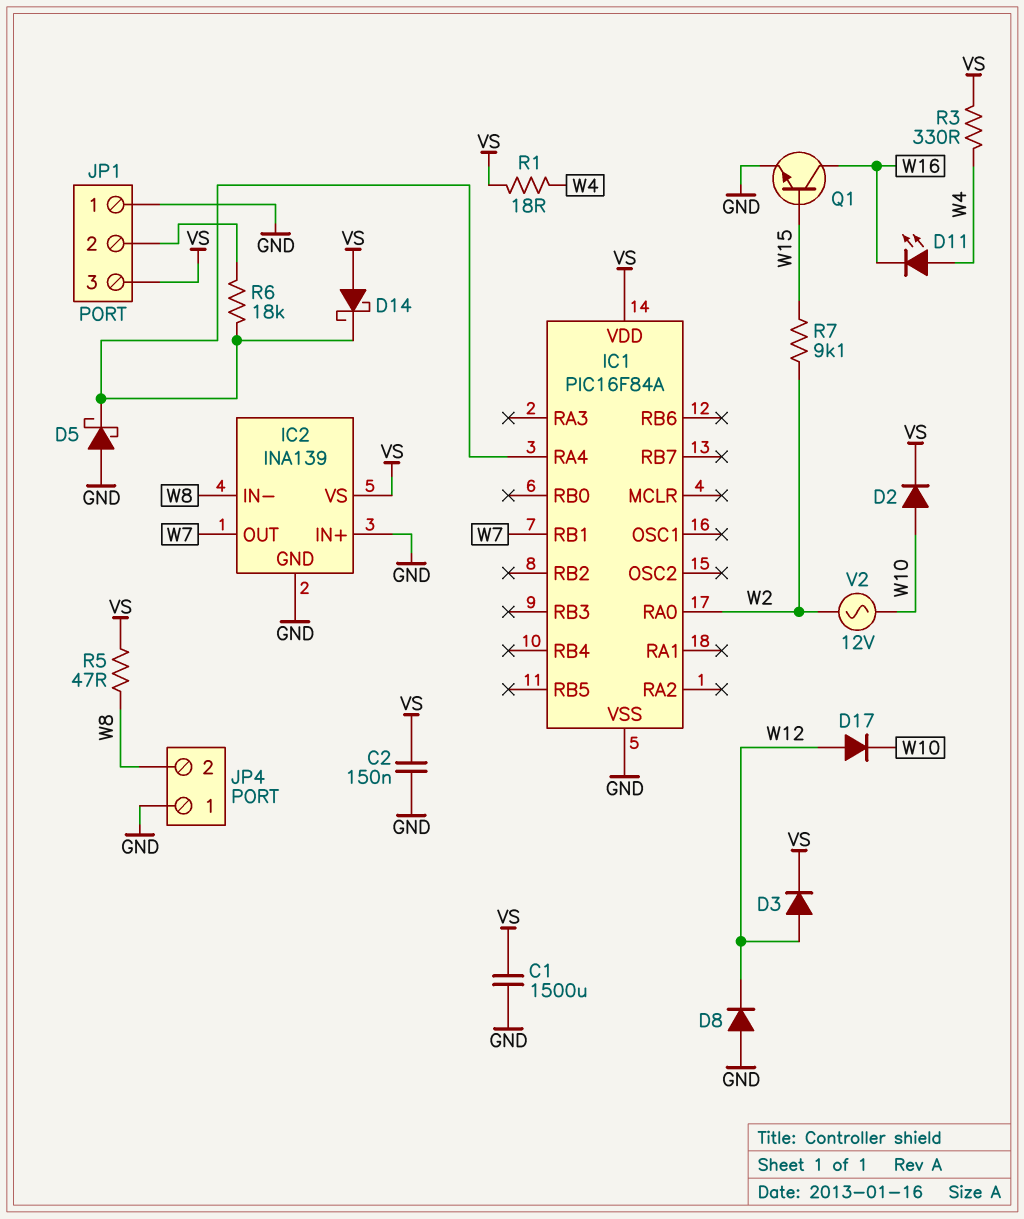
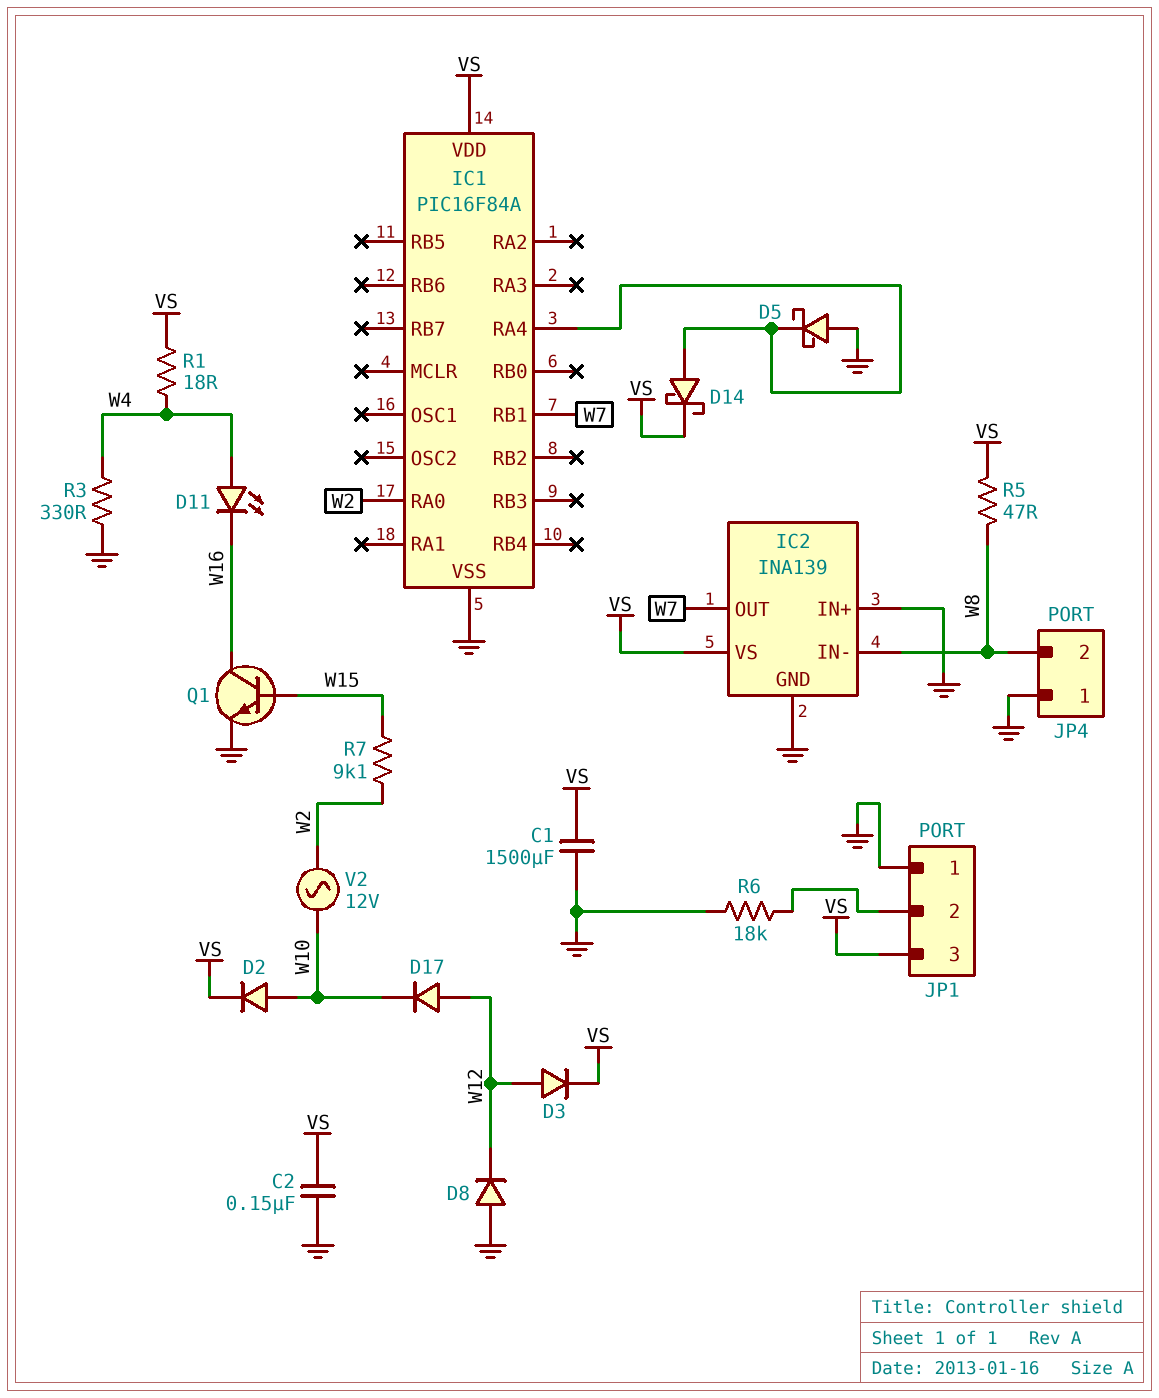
D14: schottky (A VS, K IC1/RA4) -> schottky (A IC1/RA4, K VS)
R3: 330 (VS, W4) -> 330 (GND, W4)
R6: 18k (IC1/RA4, JP1/2) -> 18k (GND, JP1/2)

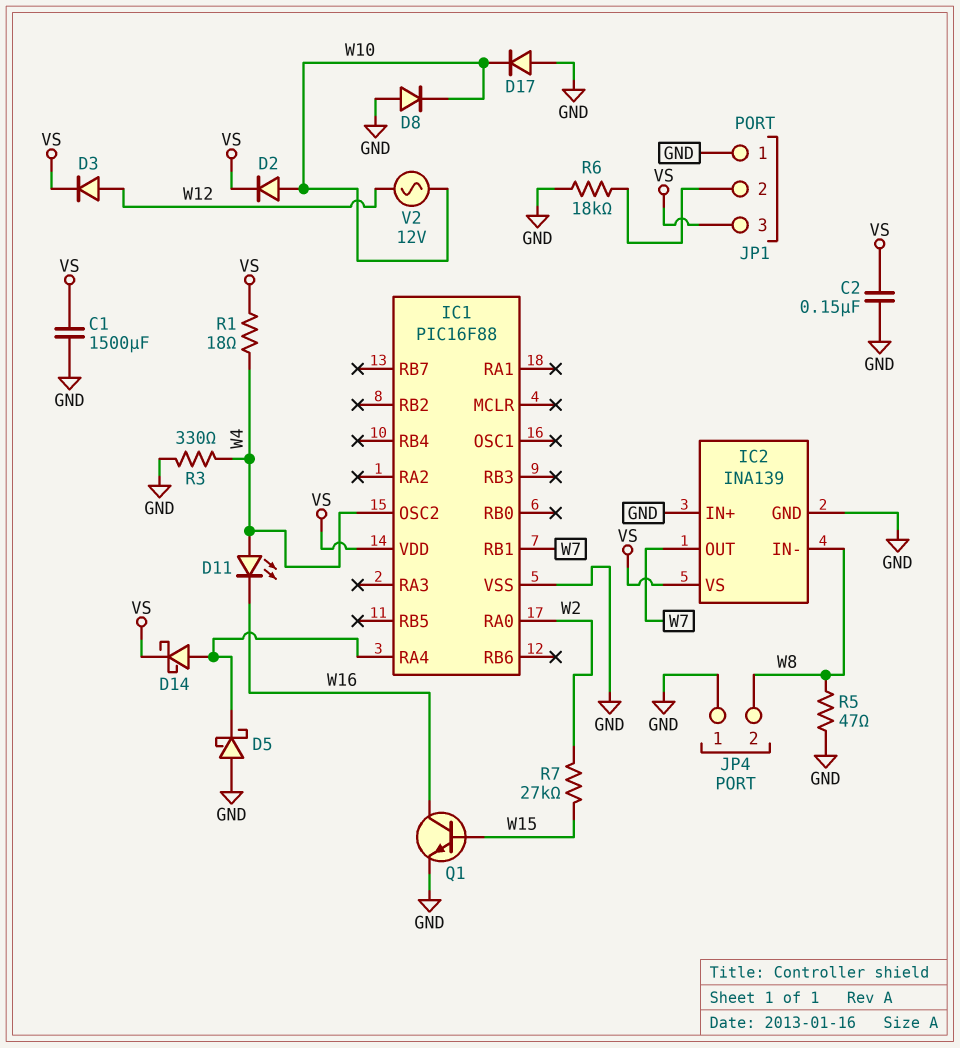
D8: diode (A GND, K W12) -> diode (A GND, K W10)
D17: diode (A W12, K W10) -> diode (A GND, K W10)
IC1: PIC16F84A -> PIC16F88
IC1 pin OSC2: none -> W4
R5: 47 (VS, W8) -> 47 (GND, W8)
R7: 9.1k (W2, W15) -> 27k (W2, W15)
V2: AC 12V (W2, W10) -> AC 12V (W10, W12)

